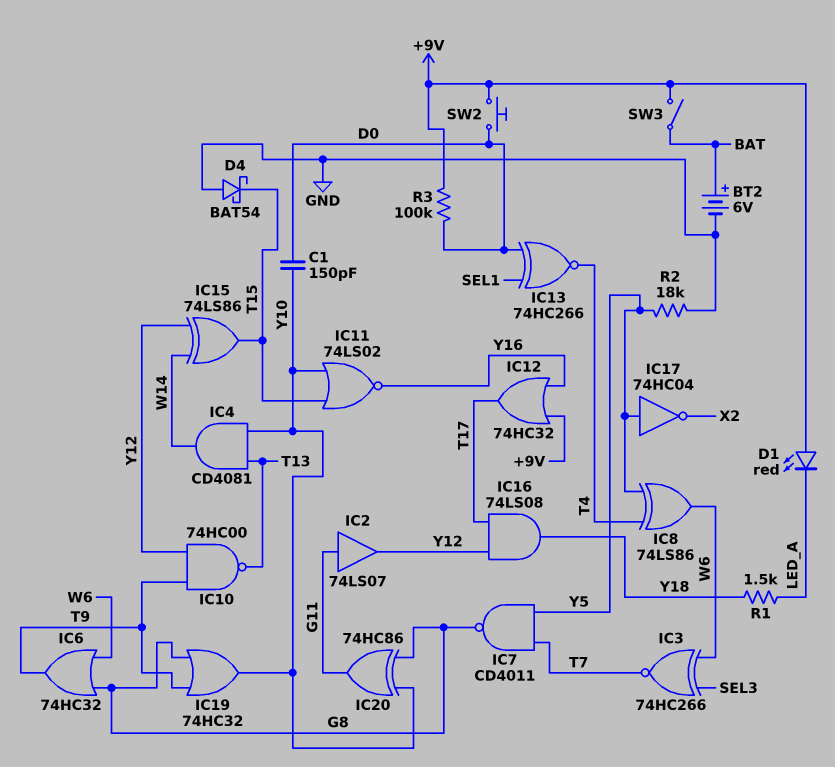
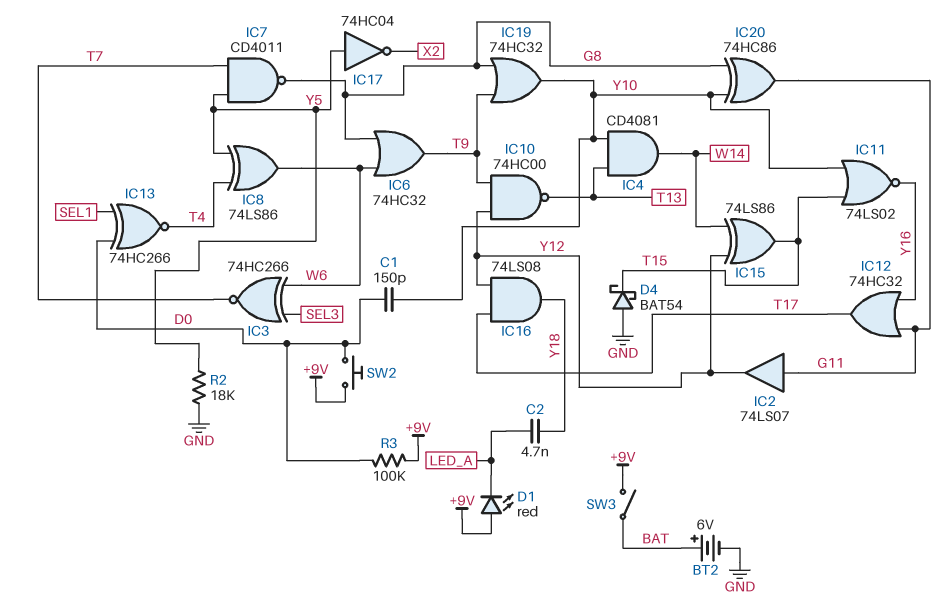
C2: none -> 4.7nF (LED_A, Y18)
IC12: OR 74HC32 (in +9V, in Y16, out T17) -> OR 74HC32 (in G11, in Y16, out T17)
R1: 1.5k (LED_A, Y18) -> none

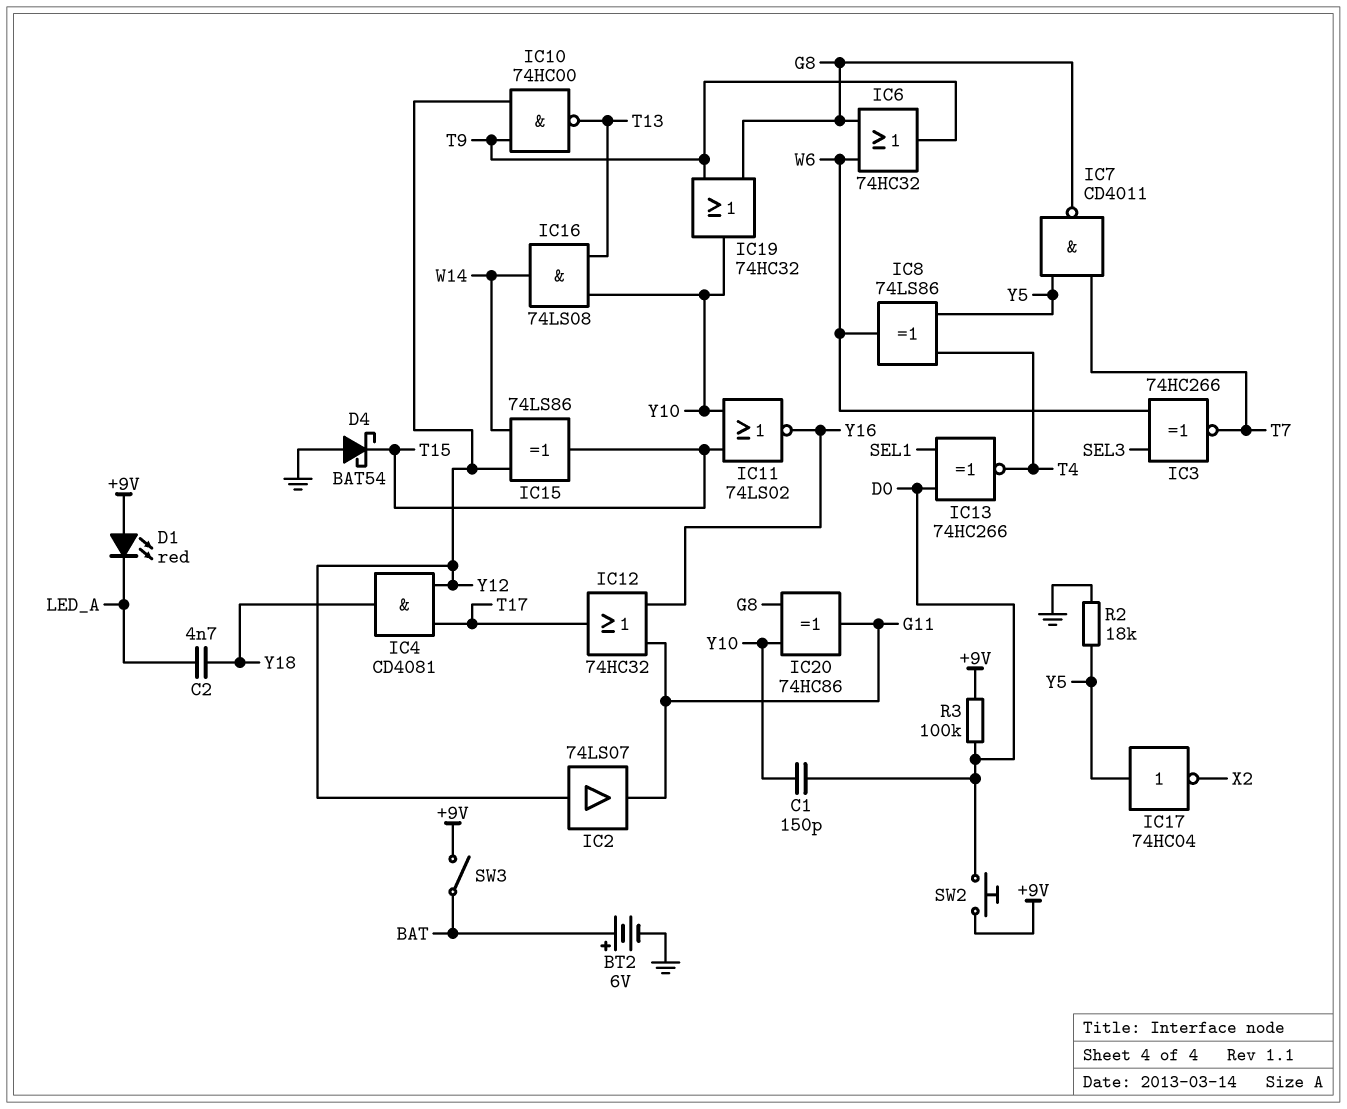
IC2: buffer 74LS07 (in G11, out Y12) -> buffer 74LS07 (in Y12, out G11)
IC4: AND CD4081 (in T13, in Y10, out W14) -> AND CD4081 (in T17, in Y12, out Y18)
IC16: AND 74LS08 (in T17, in Y12, out Y18) -> AND 74LS08 (in T13, in Y10, out W14)

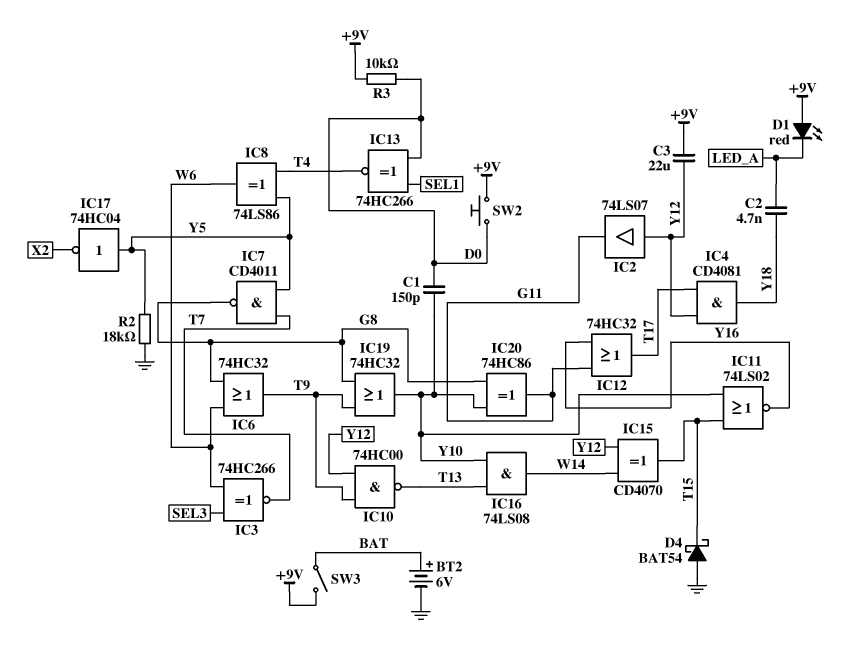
C3: none -> 22uF (+9V, Y12)
IC15: XOR 74LS86 (in W14, in Y12, out T15) -> XOR CD4070 (in W14, in Y12, out T15)
R3: 100k (+9V, D0) -> 10k (+9V, D0)

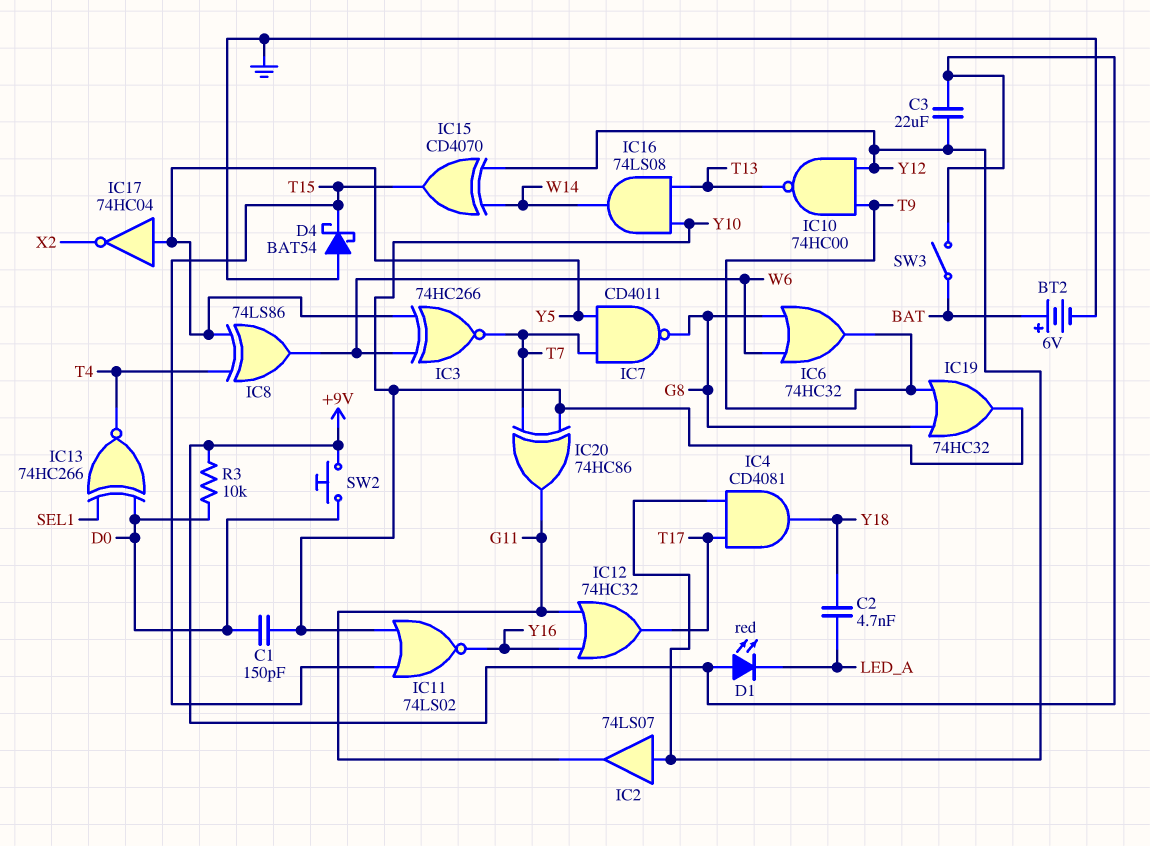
IC3: XNOR 74HC266 (in SEL3, in W6, out T7) -> XNOR 74HC266 (in W6, in Y5, out T7)
IC20: XOR 74HC86 (in G8, in Y10, out G11) -> XOR 74HC86 (in T7, in Y10, out G11)
R2: 18k (GND, Y5) -> none

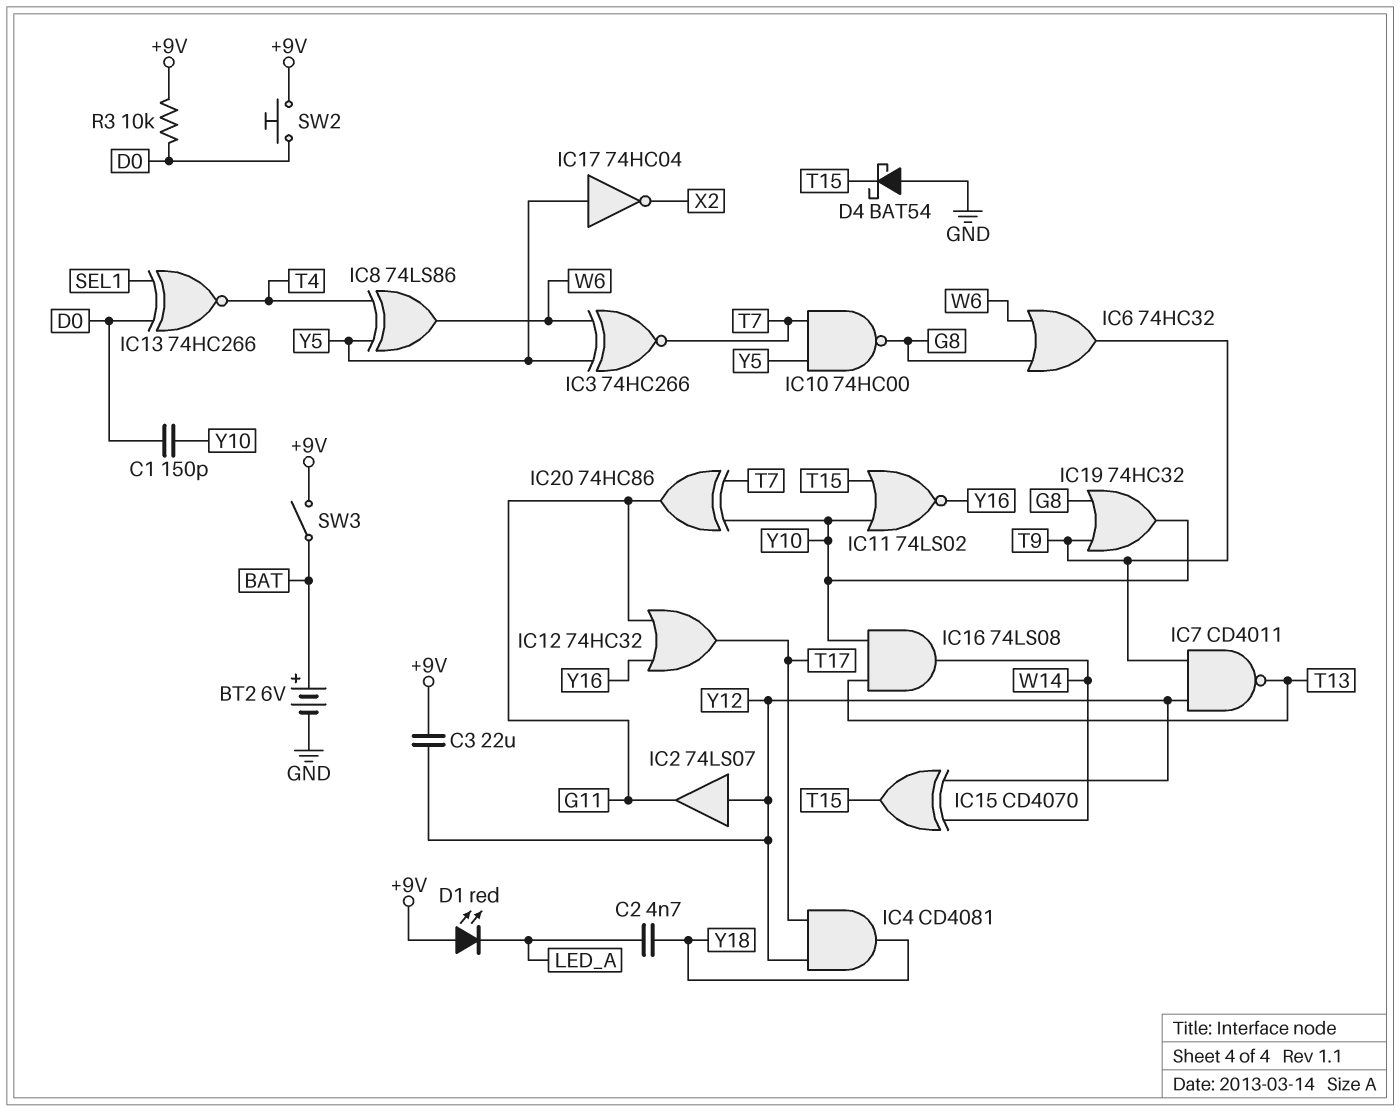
IC7: NAND CD4011 (in T7, in Y5, out G8) -> NAND CD4011 (in T9, in Y12, out T13)
IC10: NAND 74HC00 (in T9, in Y12, out T13) -> NAND 74HC00 (in T7, in Y5, out G8)

